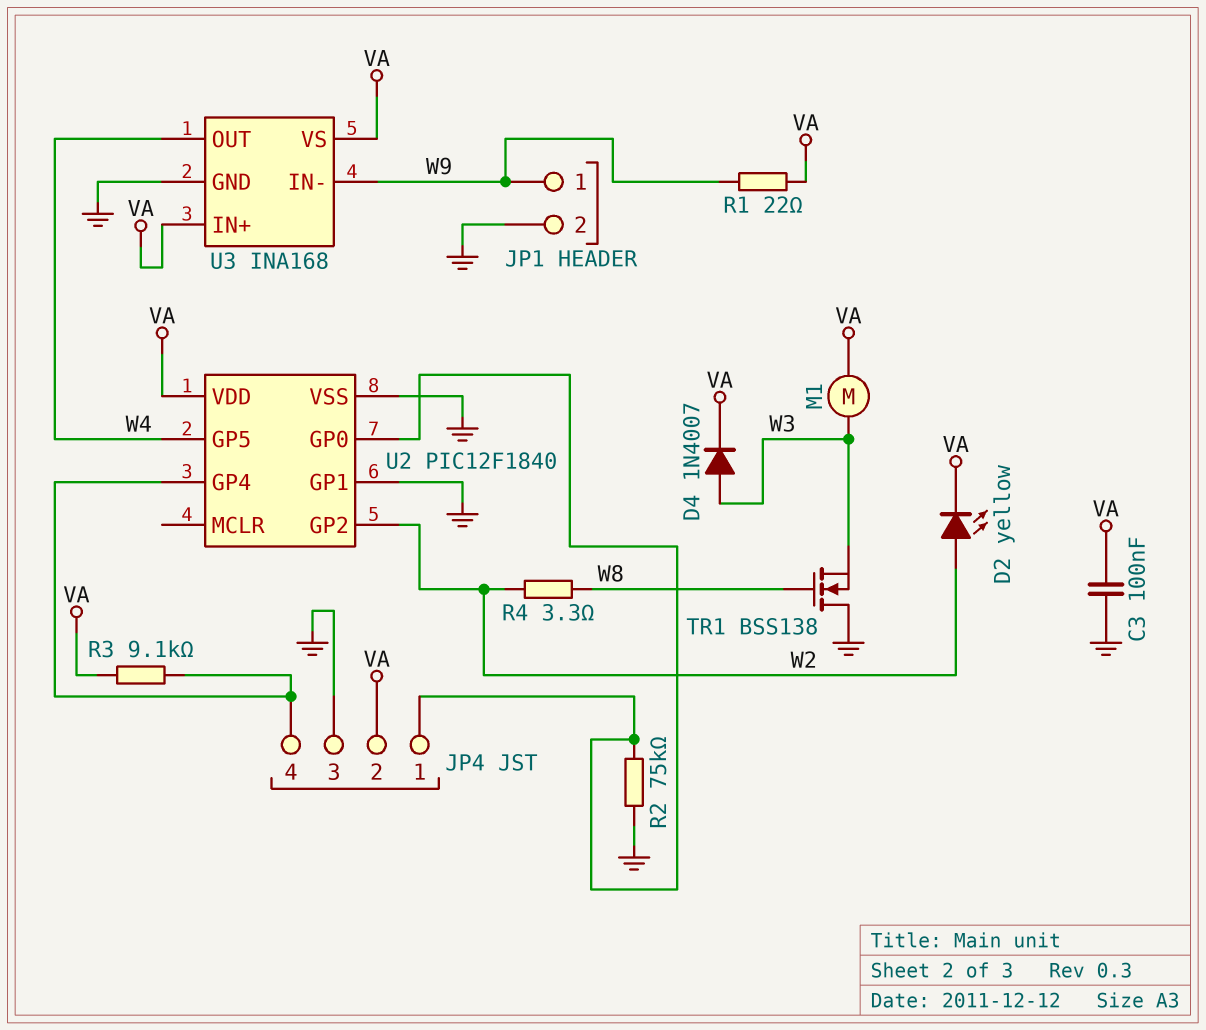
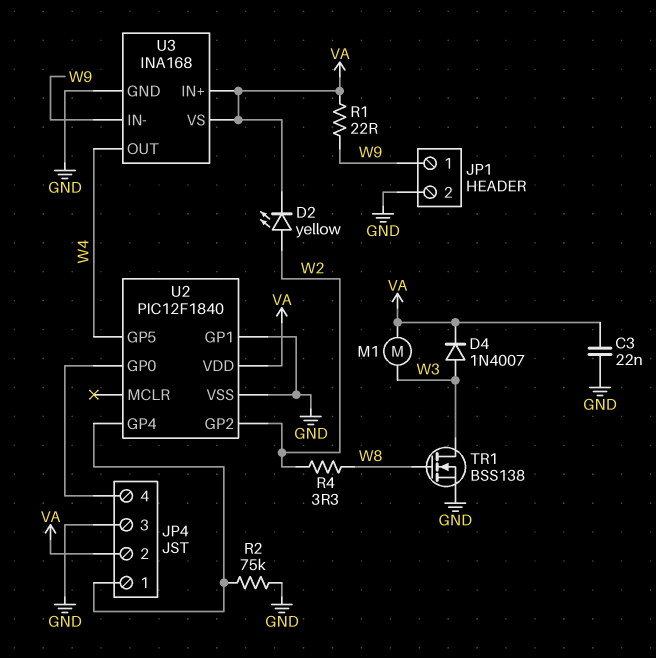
C3: 100nF (GND, VA) -> 22nF (GND, VA)
R3: 9.1k (JP4/4, VA) -> none
TR1: NMOS BSS138 (G W8, D GND, S W3) -> NMOS BSS138 (G W8, D W3, S GND)
U2 pin GP0: JP4/1 -> JP4/4
U2 pin GP4: JP4/4 -> JP4/1

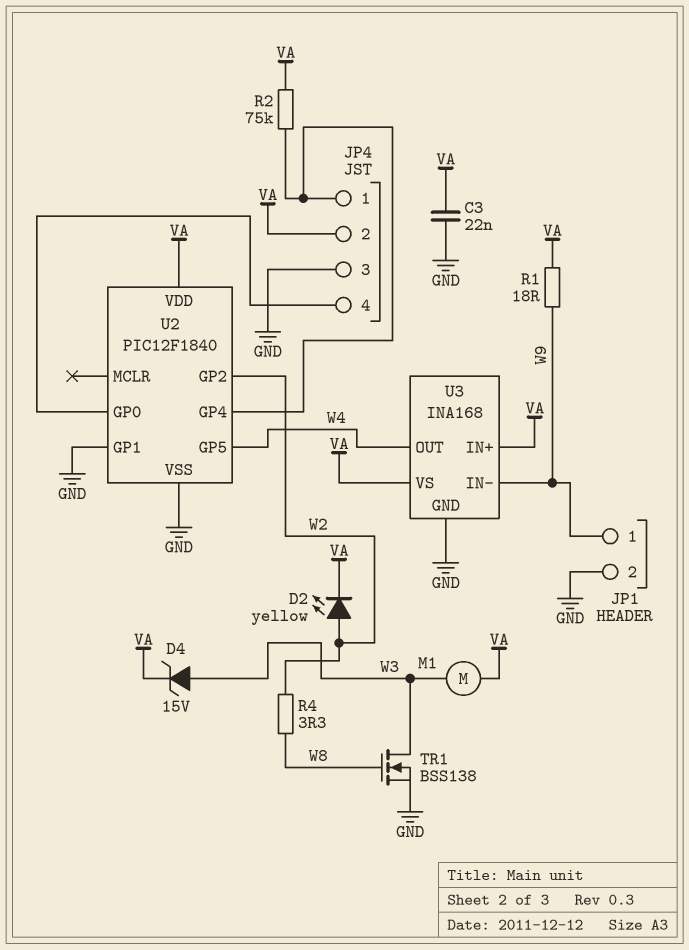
D4: diode 1N4007 (A W3, K VA) -> zener 15V (A W3, K VA)
R1: 22 (VA, W9) -> 18 (VA, W9)
R2: 75k (GND, JP4/1) -> 75k (JP4/1, VA)

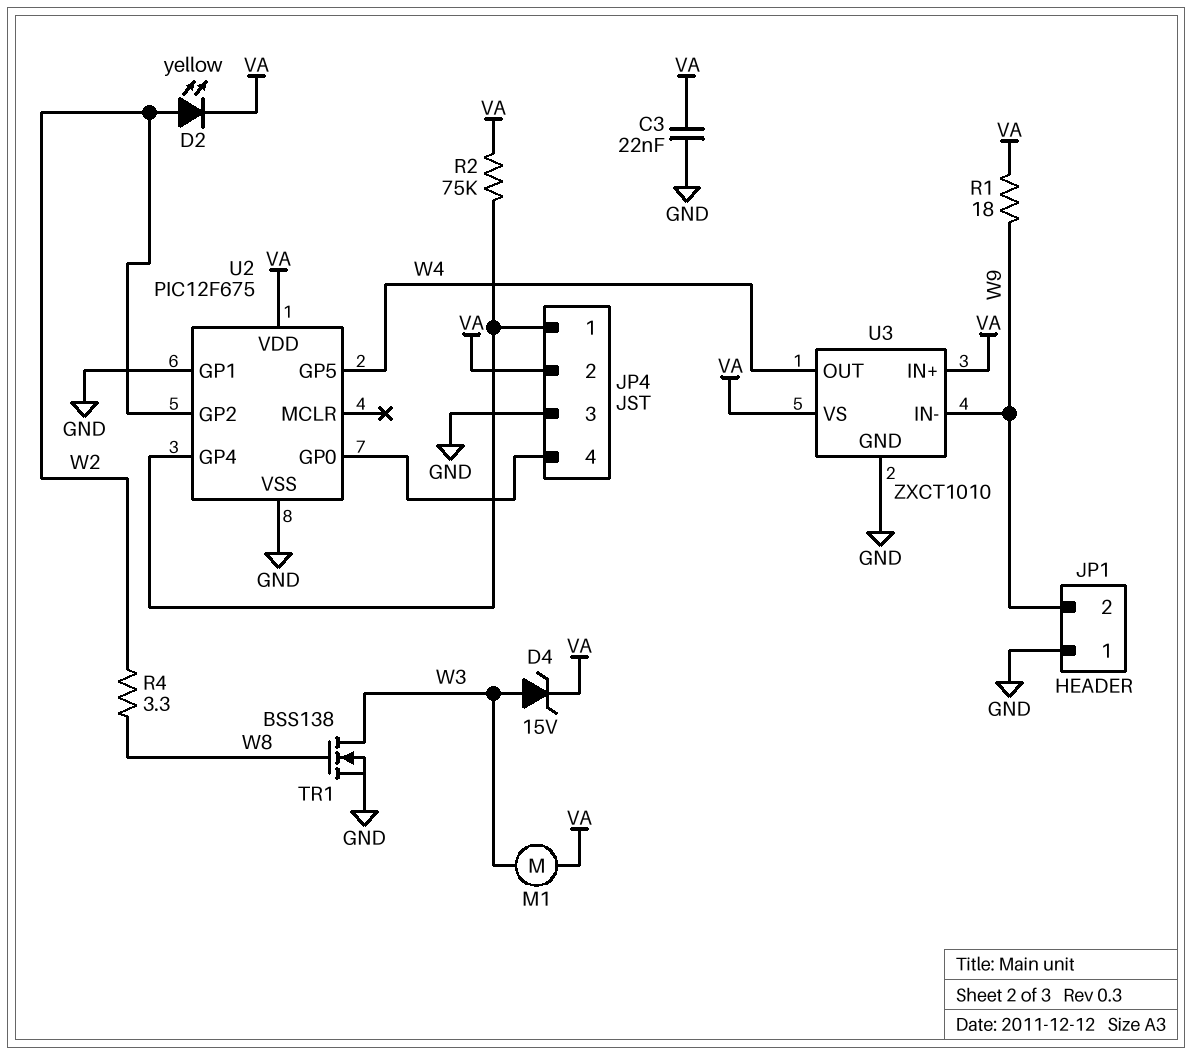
JP1 pin 1: W9 -> GND
JP1 pin 2: GND -> W9
U2: PIC12F1840 -> PIC12F675
U3: INA168 -> ZXCT1010

